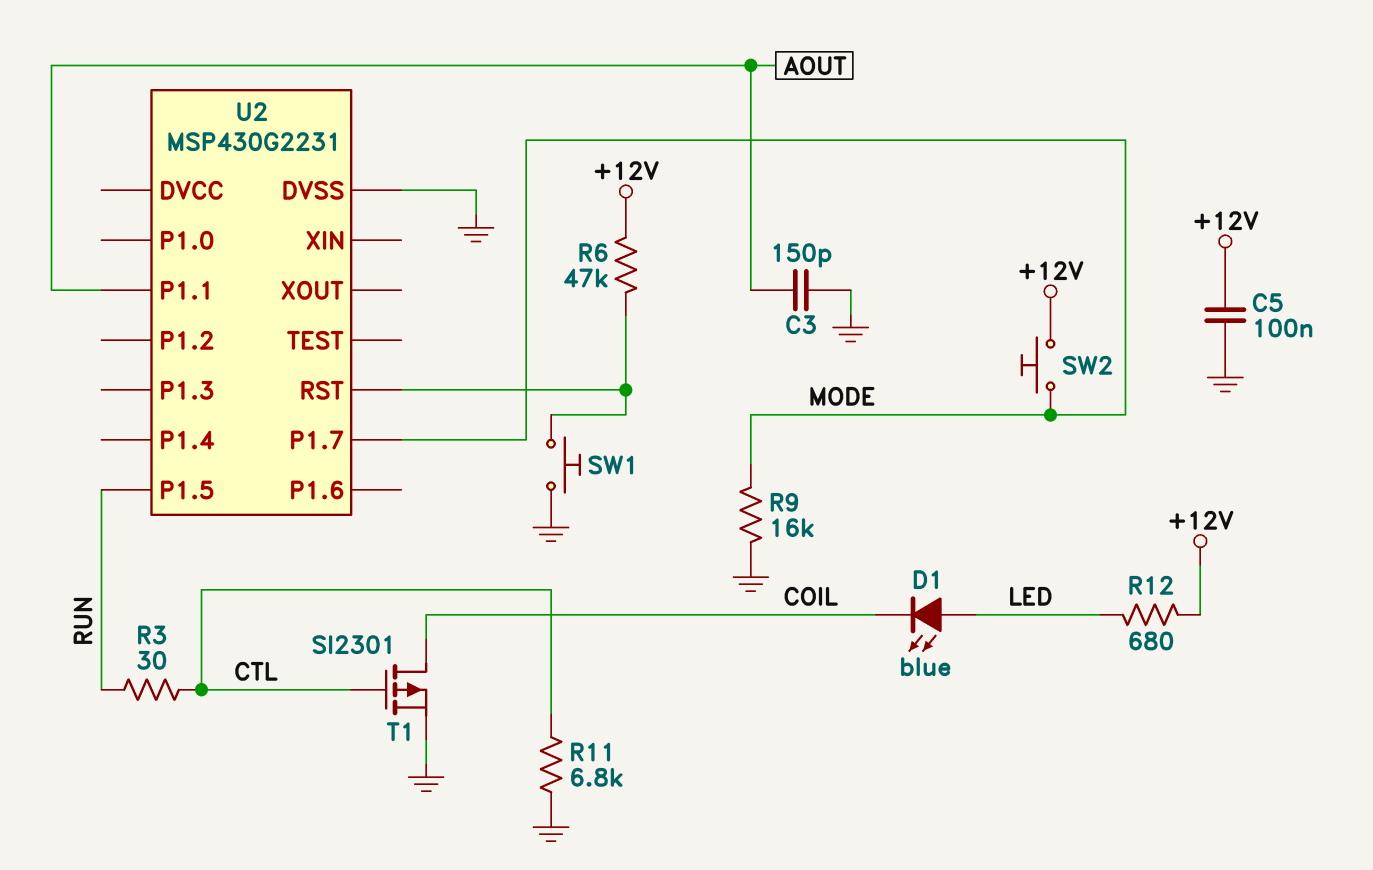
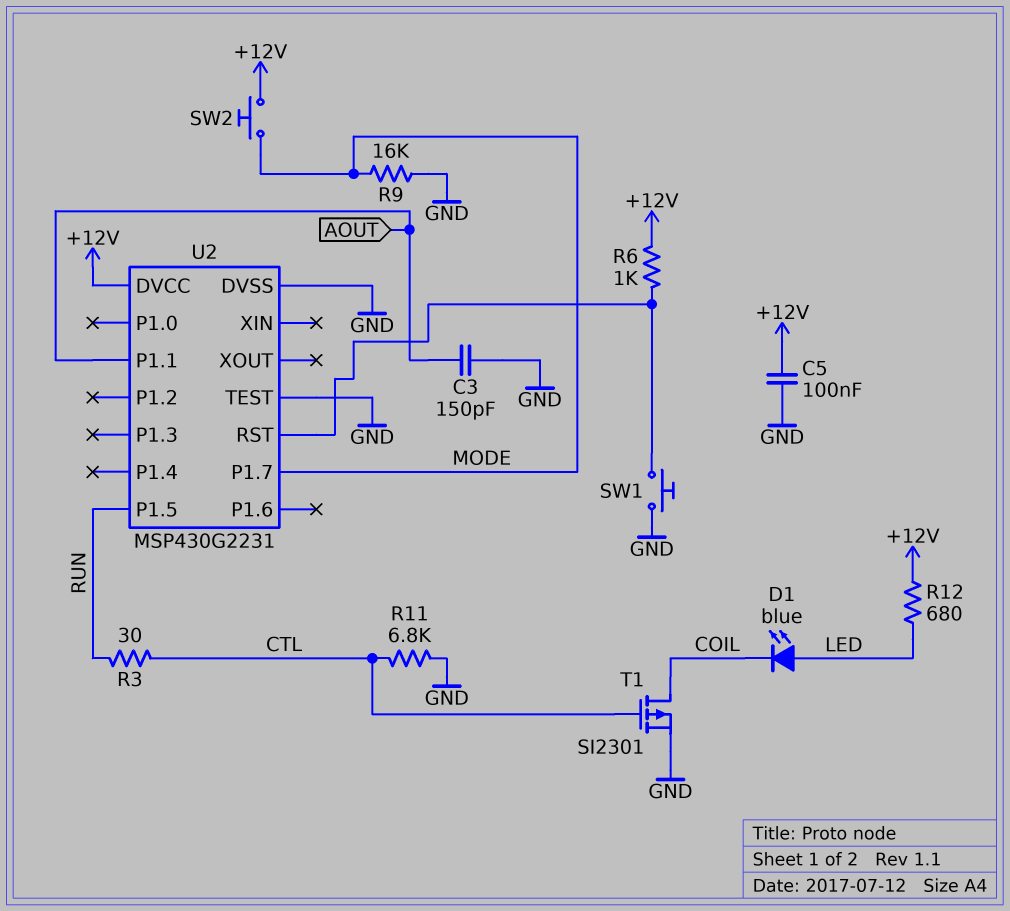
R6: 47k (+12V, U2/RST) -> 1k (+12V, U2/RST)
U2 pin DVCC: none -> +12V
U2 pin TEST: none -> GND

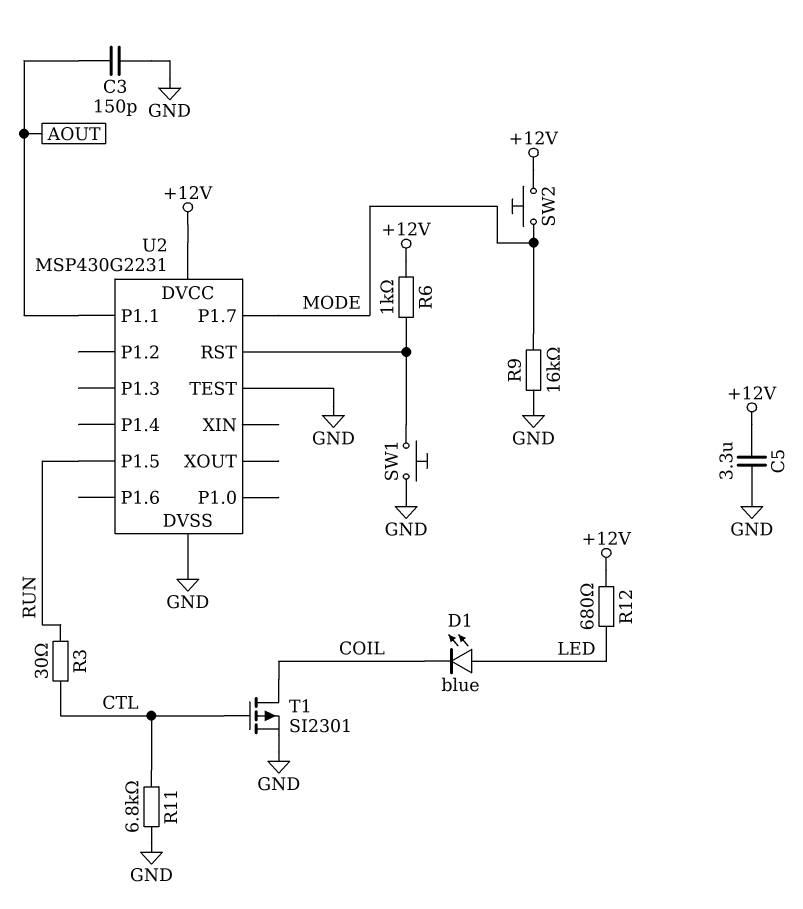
C5: 100nF (+12V, GND) -> 3.3uF (+12V, GND)

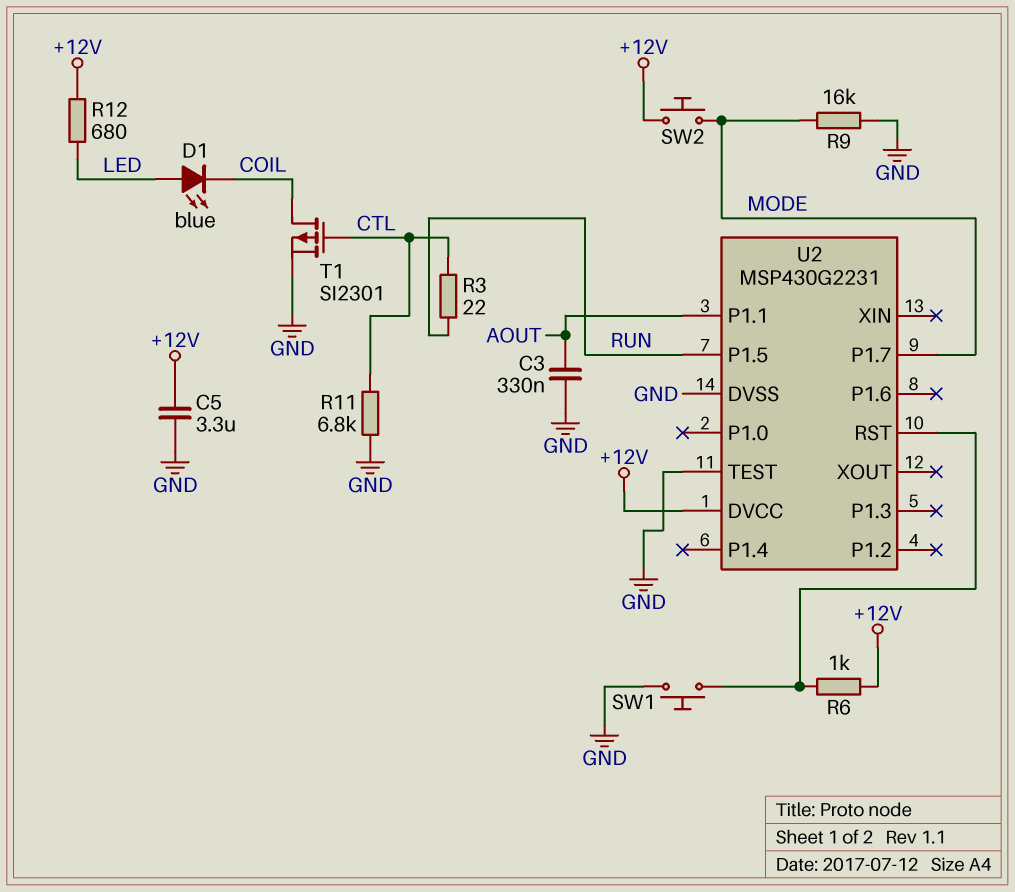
C3: 150pF (AOUT, GND) -> 330nF (AOUT, GND)
R3: 30 (CTL, RUN) -> 22 (CTL, RUN)

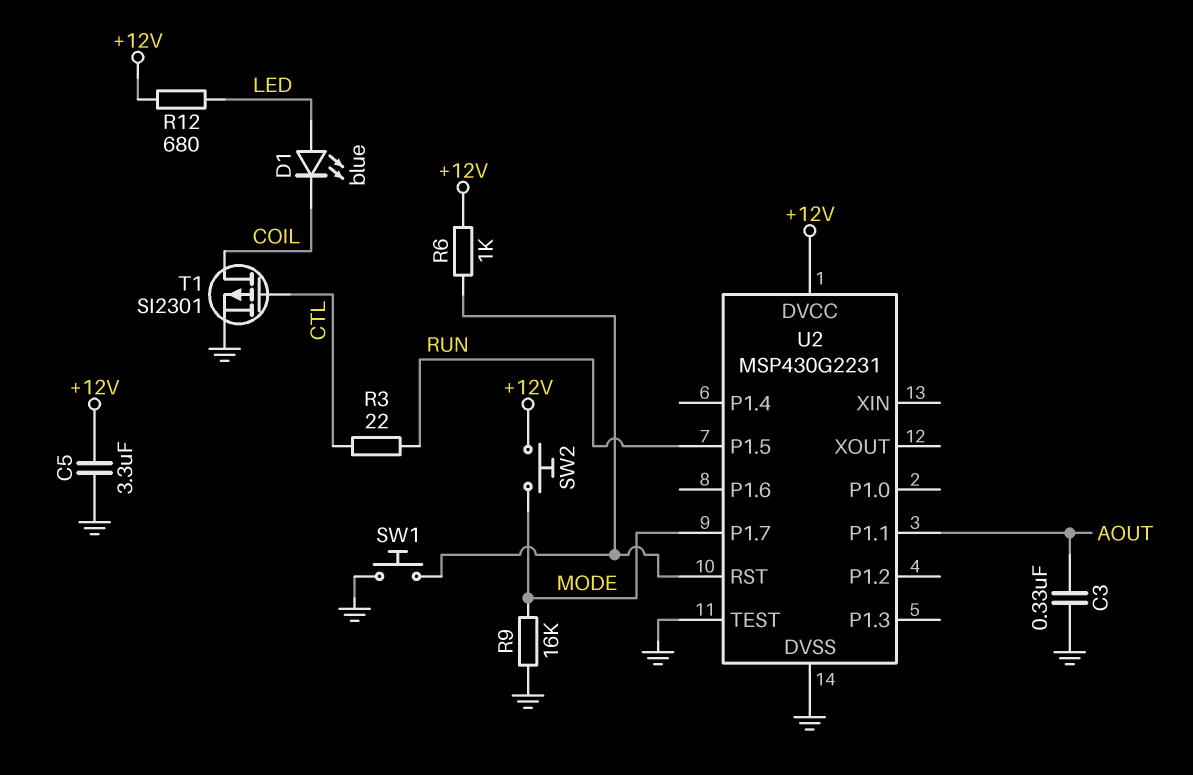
R11: 6.8k (CTL, GND) -> none

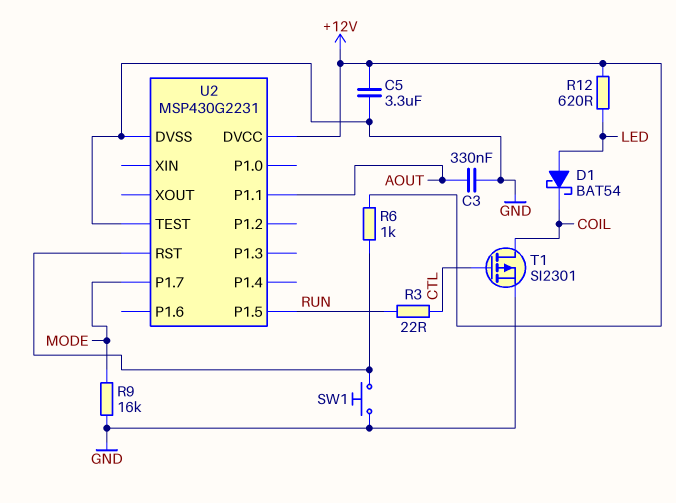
D1: LED blue (A LED, K COIL) -> schottky BAT54 (A LED, K COIL)
R12: 680 (+12V, LED) -> 620 (+12V, LED)
SW2: button (+12V, MODE) -> none

